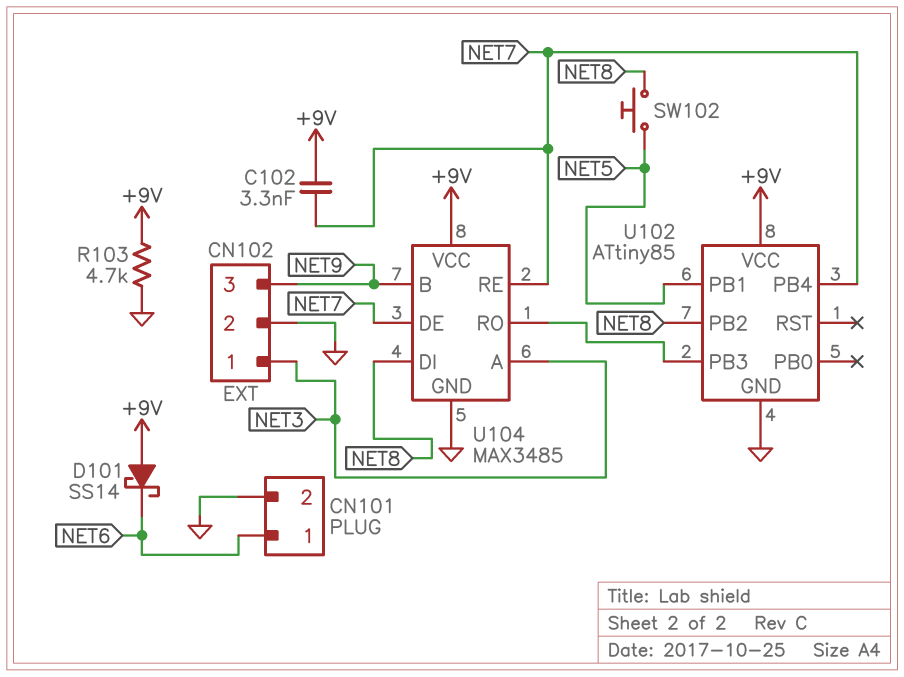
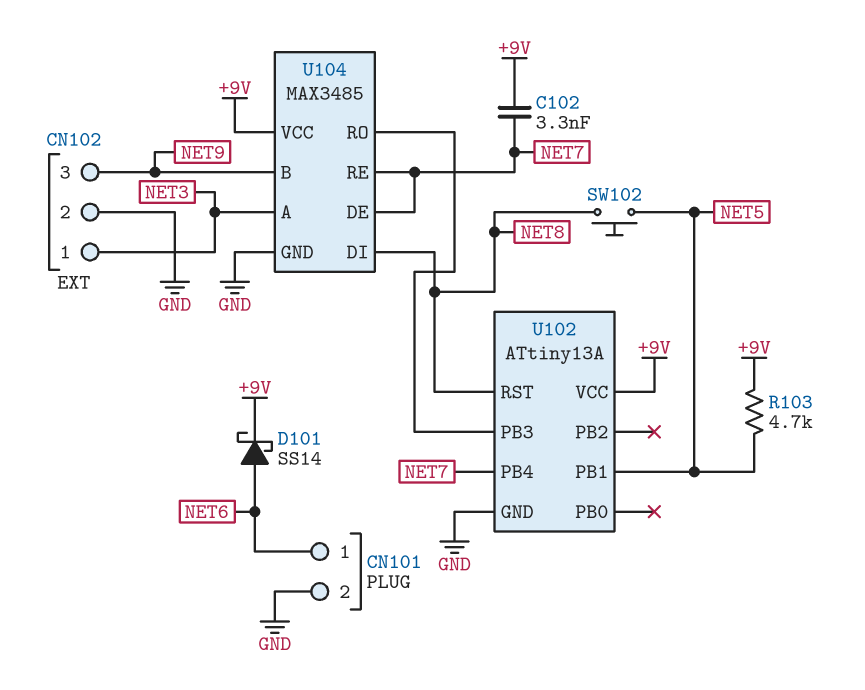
D101: schottky SS14 (A +9V, K NET6) -> schottky SS14 (A NET6, K +9V)
R103: 4.7k (+9V, GND) -> 4.7k (+9V, NET5)
U102: ATtiny85 -> ATtiny13A
U102 pin PB2: NET8 -> none
U102 pin RST: none -> NET8

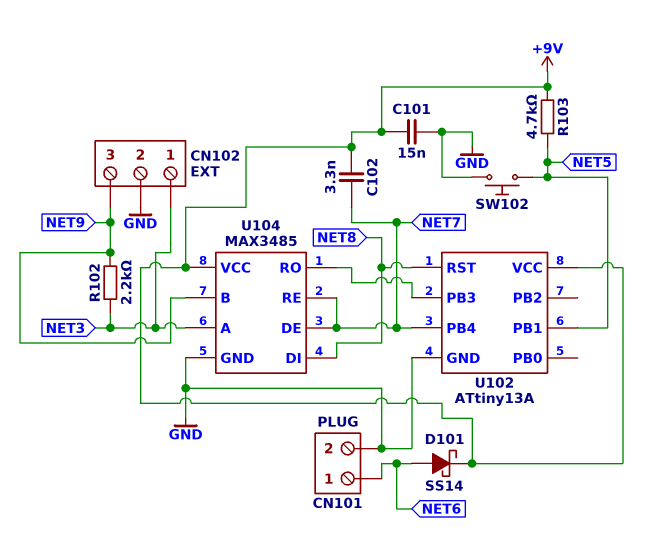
C101: none -> 15nF (+9V, GND)
R102: none -> 2.2k (NET3, NET9)
SW102: button (NET5, NET8) -> button (GND, NET5)

